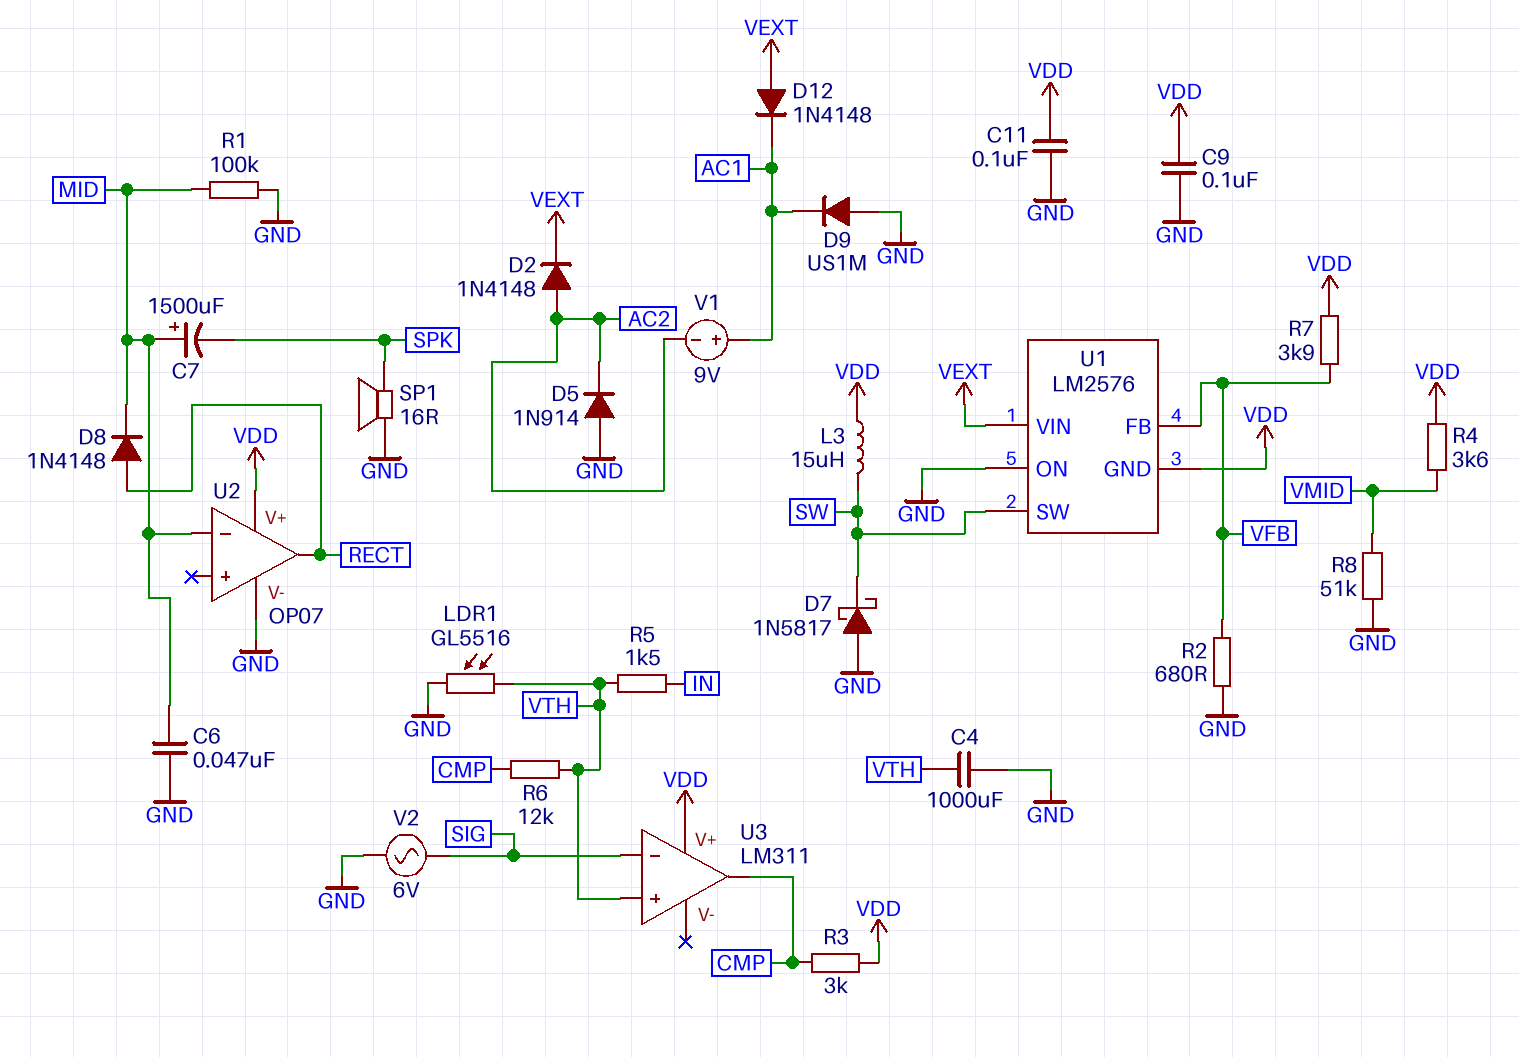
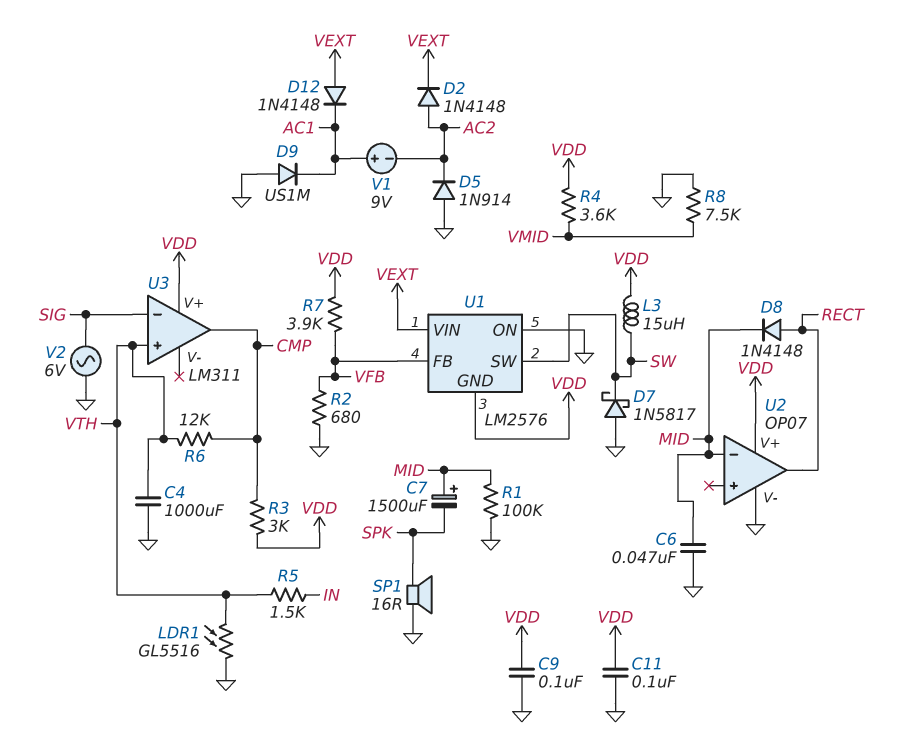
R8: 51k (GND, VMID) -> 7.5k (GND, VMID)

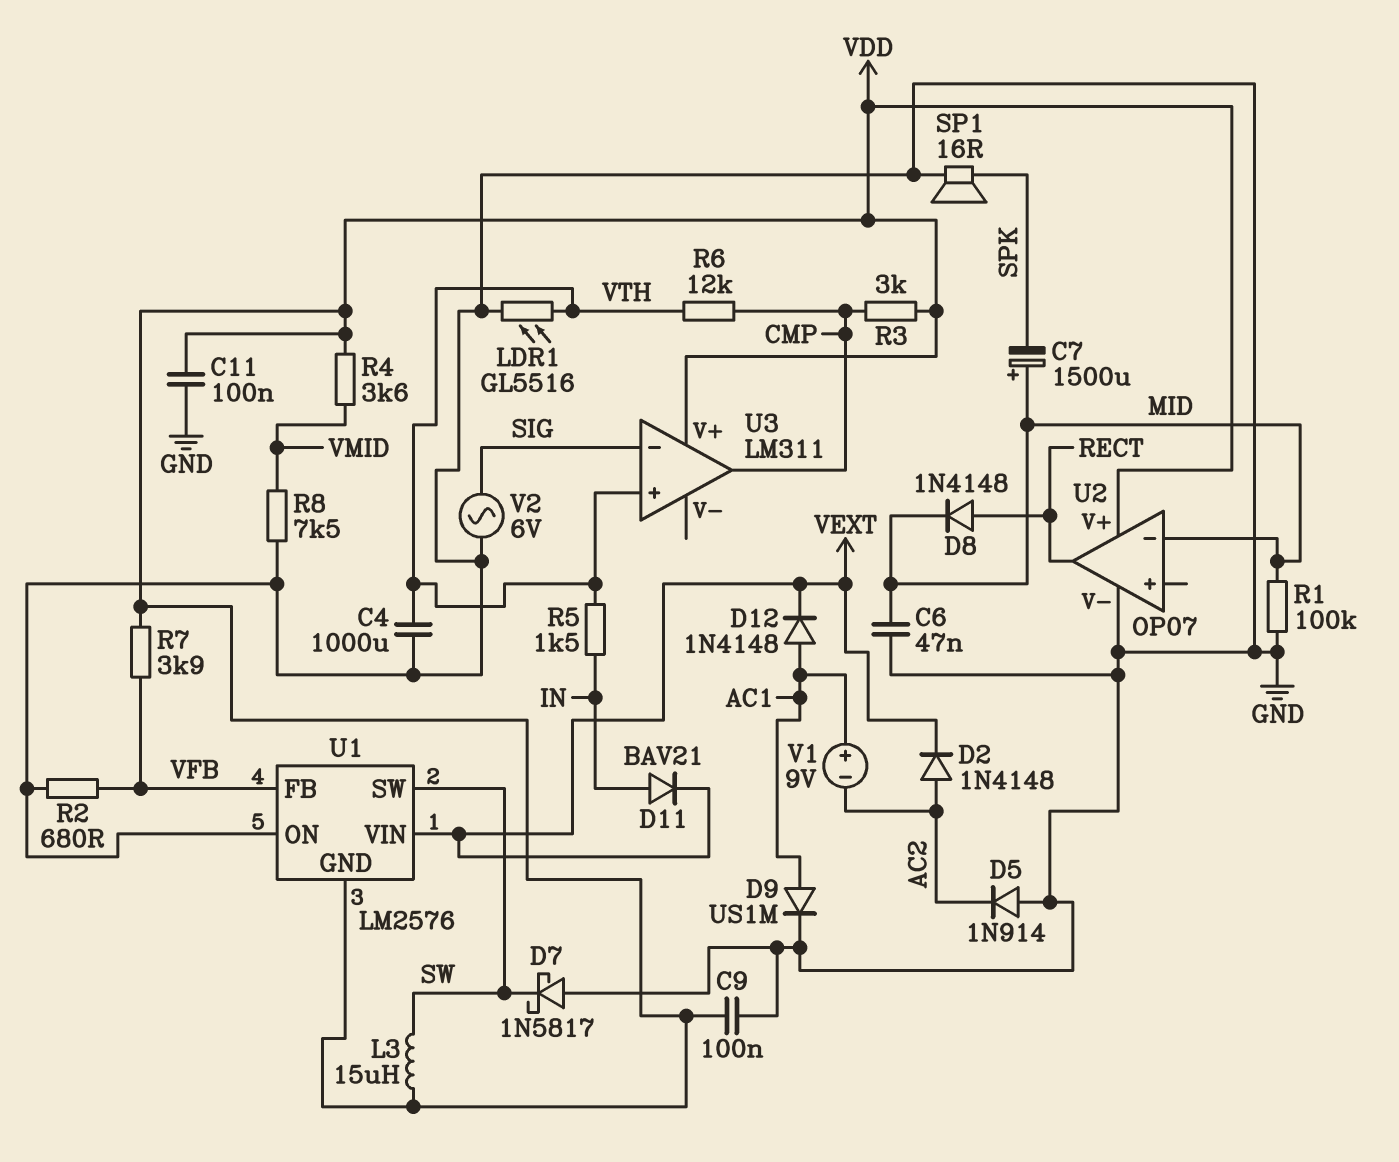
D9: diode US1M (A GND, K AC1) -> diode US1M (A AC1, K GND)
D11: none -> diode BAV21 (A IN, K VEXT)
D12: diode 1N4148 (A VEXT, K AC1) -> diode 1N4148 (A AC1, K VEXT)

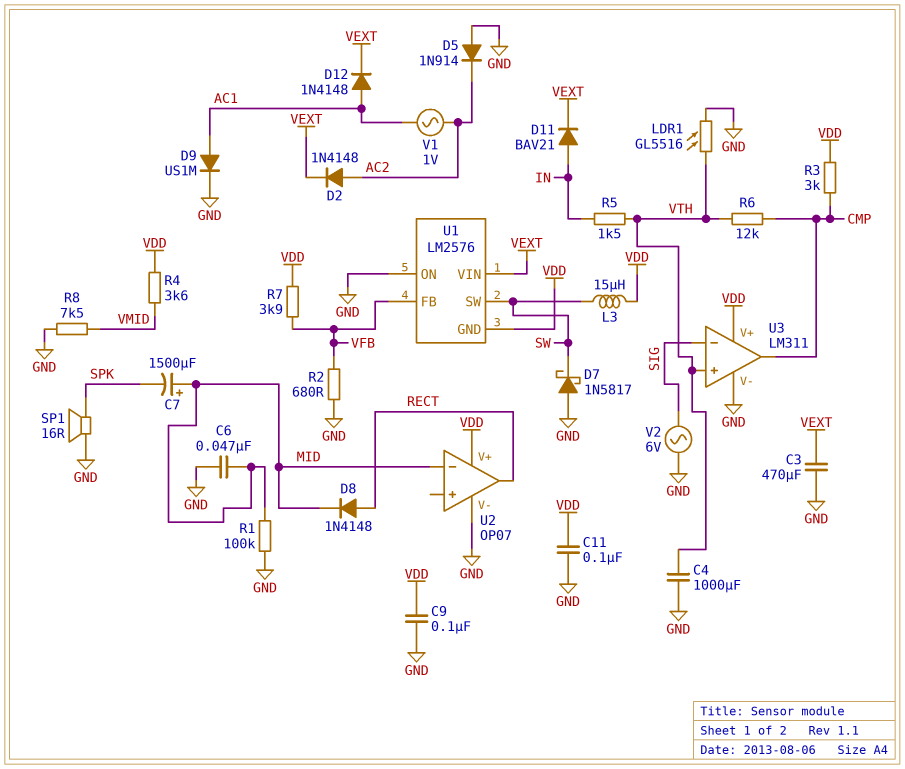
C3: none -> 470uF (GND, VEXT)
U3 pin V-: none -> GND
V1: 9V (plus AC1, minus AC2) -> AC 1V (AC1, AC2)

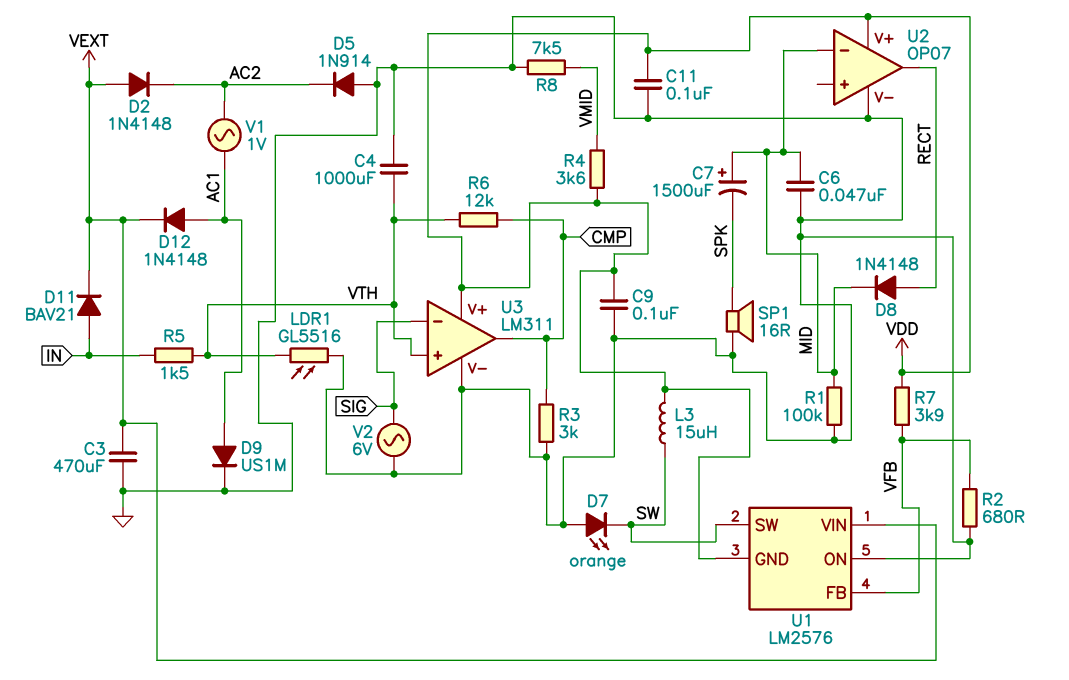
D2: diode 1N4148 (A AC2, K VEXT) -> diode 1N4148 (A VEXT, K AC2)
D7: schottky 1N5817 (A GND, K SW) -> LED orange (A GND, K SW)
R3: 3k (CMP, VDD) -> 3k (CMP, GND)

